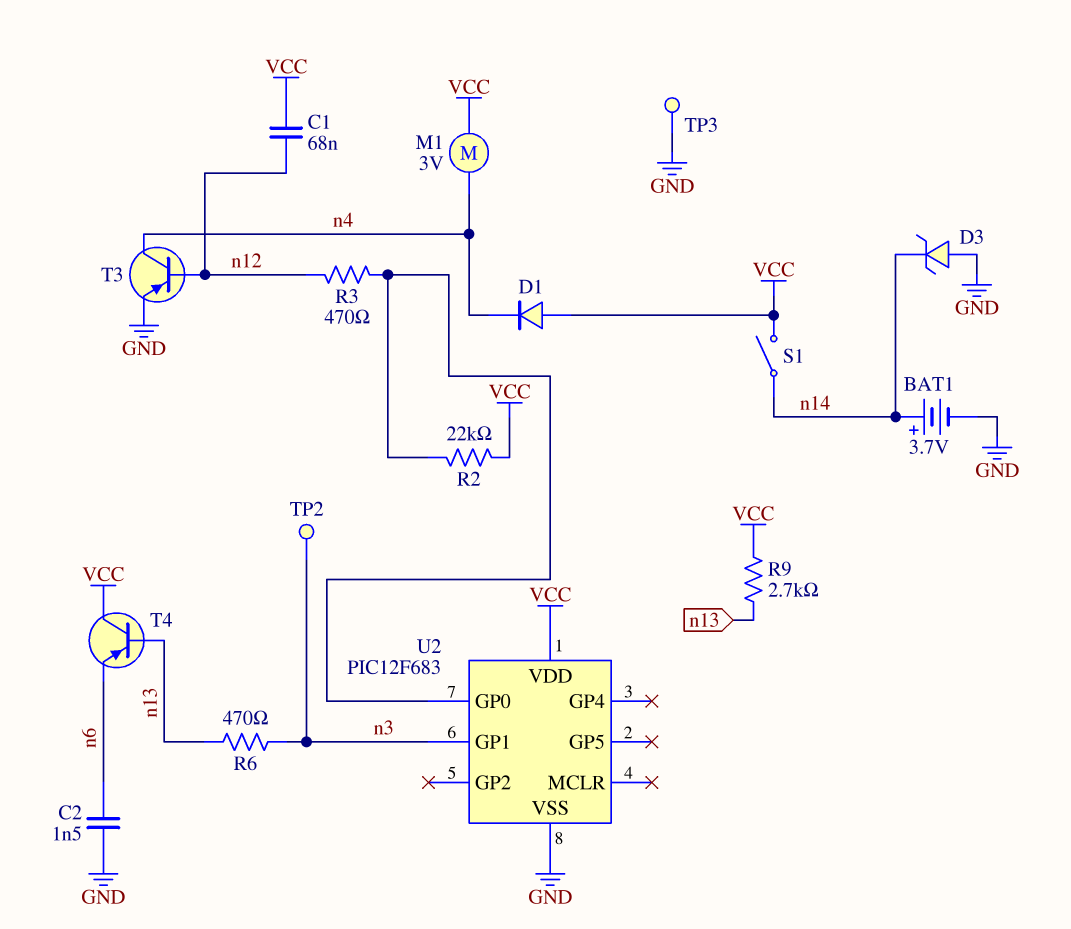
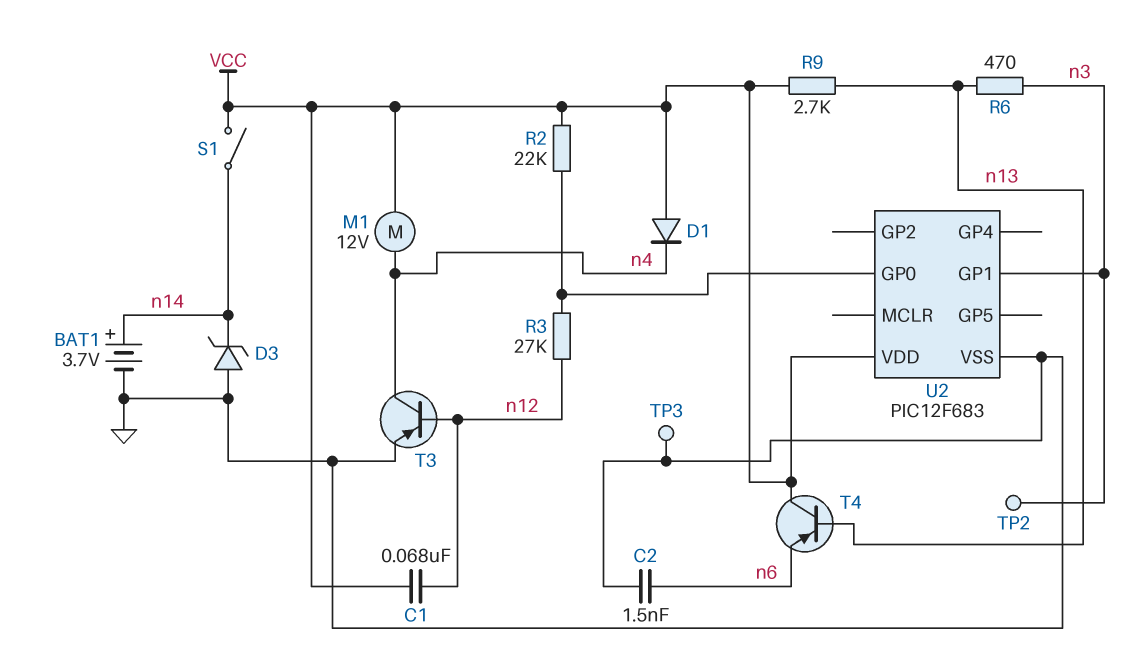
M1: motor 3V (VCC, n4) -> motor 12V (VCC, n4)
R3: 470 (U2/GP0, n12) -> 27k (U2/GP0, n12)

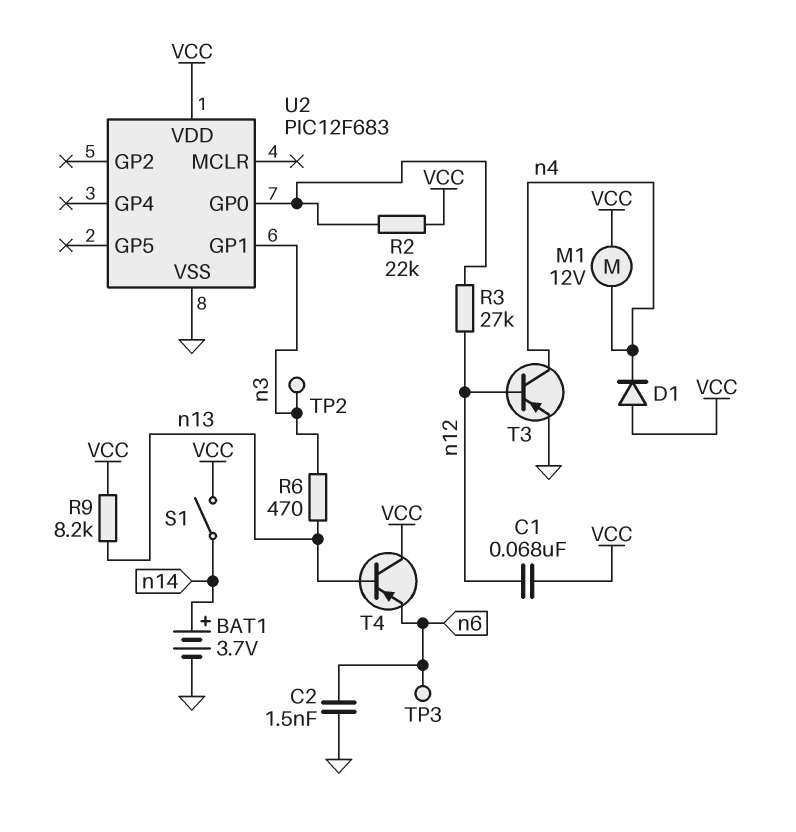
D3: zener (A GND, K n14) -> none
R9: 2.7k (VCC, n13) -> 8.2k (VCC, n13)
TP3: test point (GND) -> test point (n6)

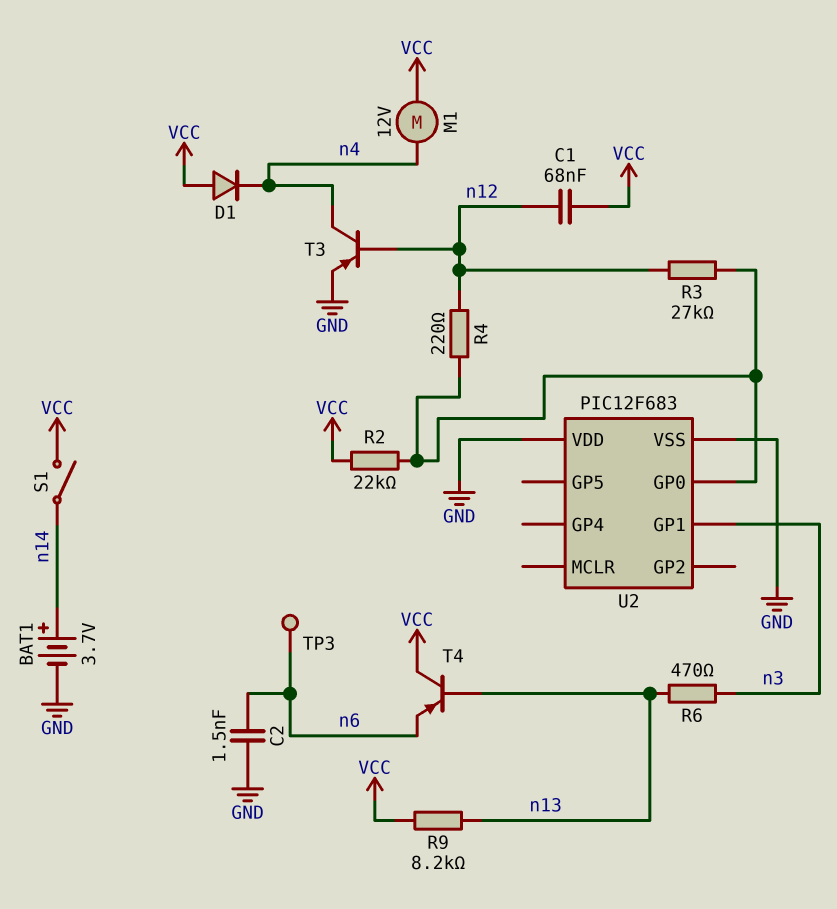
R4: none -> 220 (U2/GP0, n12)
TP2: test point (n3) -> none
U2 pin VDD: VCC -> GND

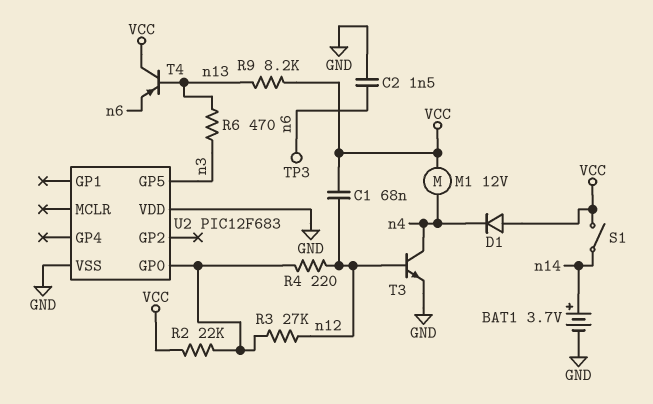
T3: PNP (B n12, C n4, E GND) -> NPN (B n12, C n4, E GND)
U2 pin GP1: n3 -> none
U2 pin GP5: none -> n3

